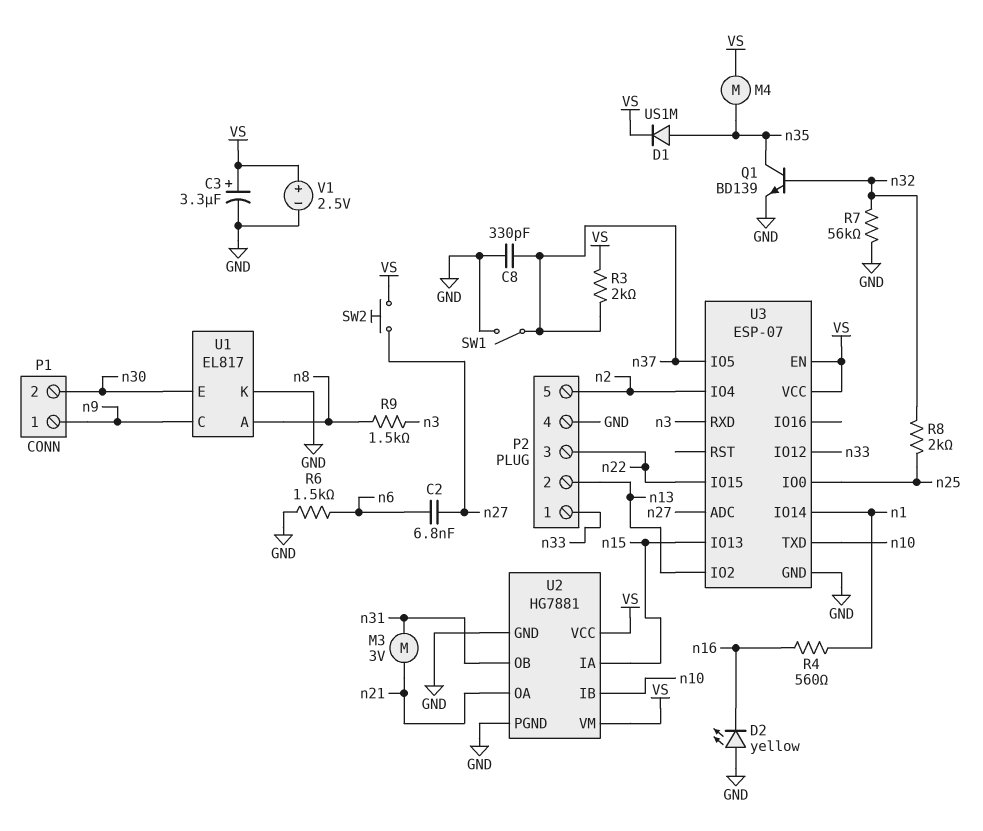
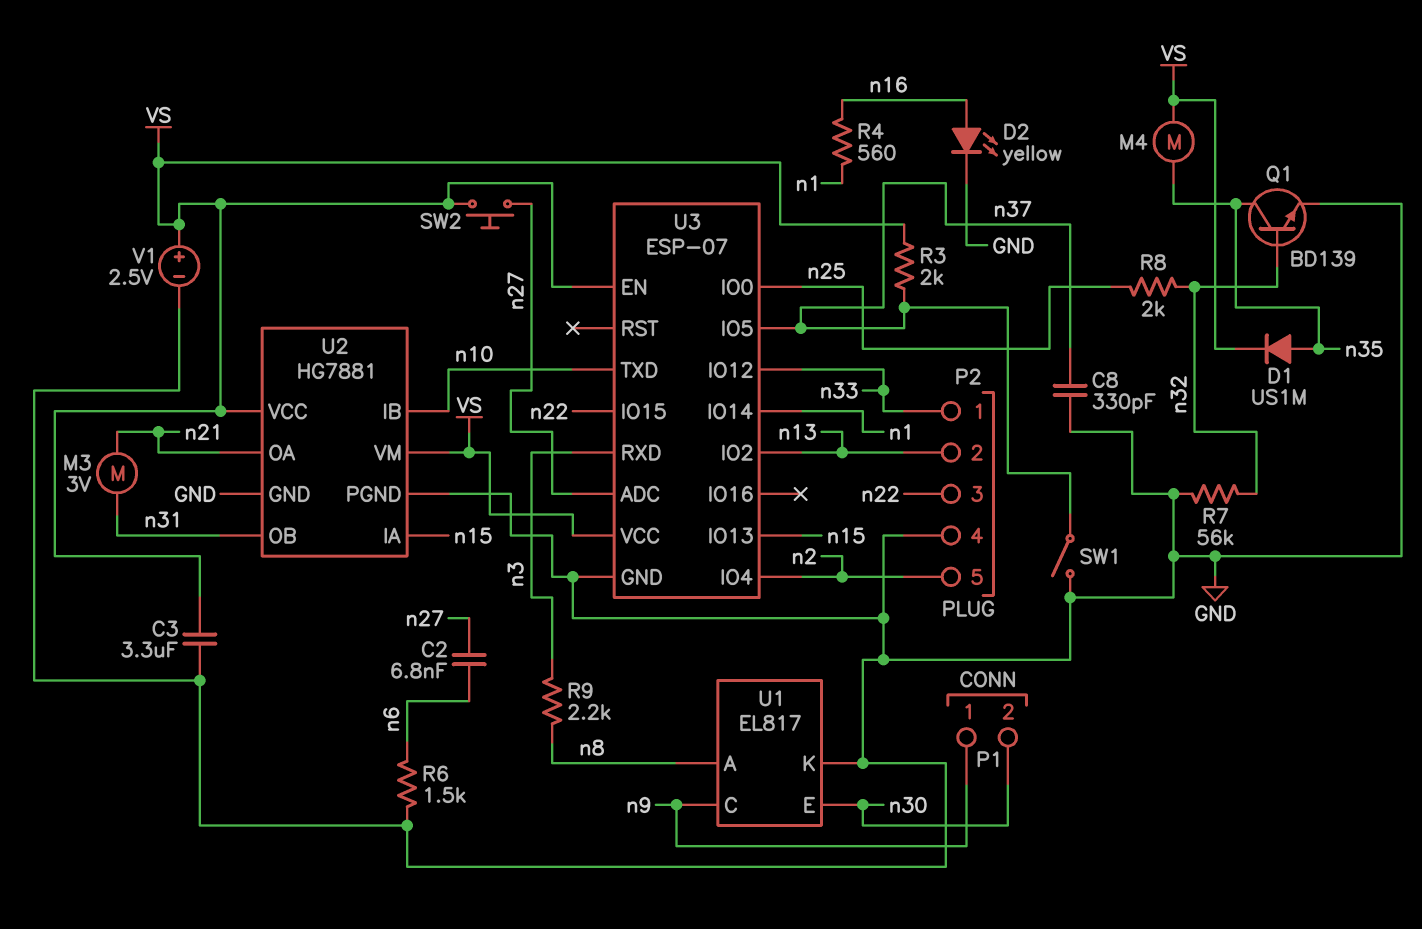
C3: 3.3uF (plus VS, minus GND) -> 3.3uF (GND, VS)
D2: LED yellow (A GND, K n16) -> LED yellow (A n16, K GND)
R9: 1.5k (n3, n8) -> 2.2k (n3, n8)

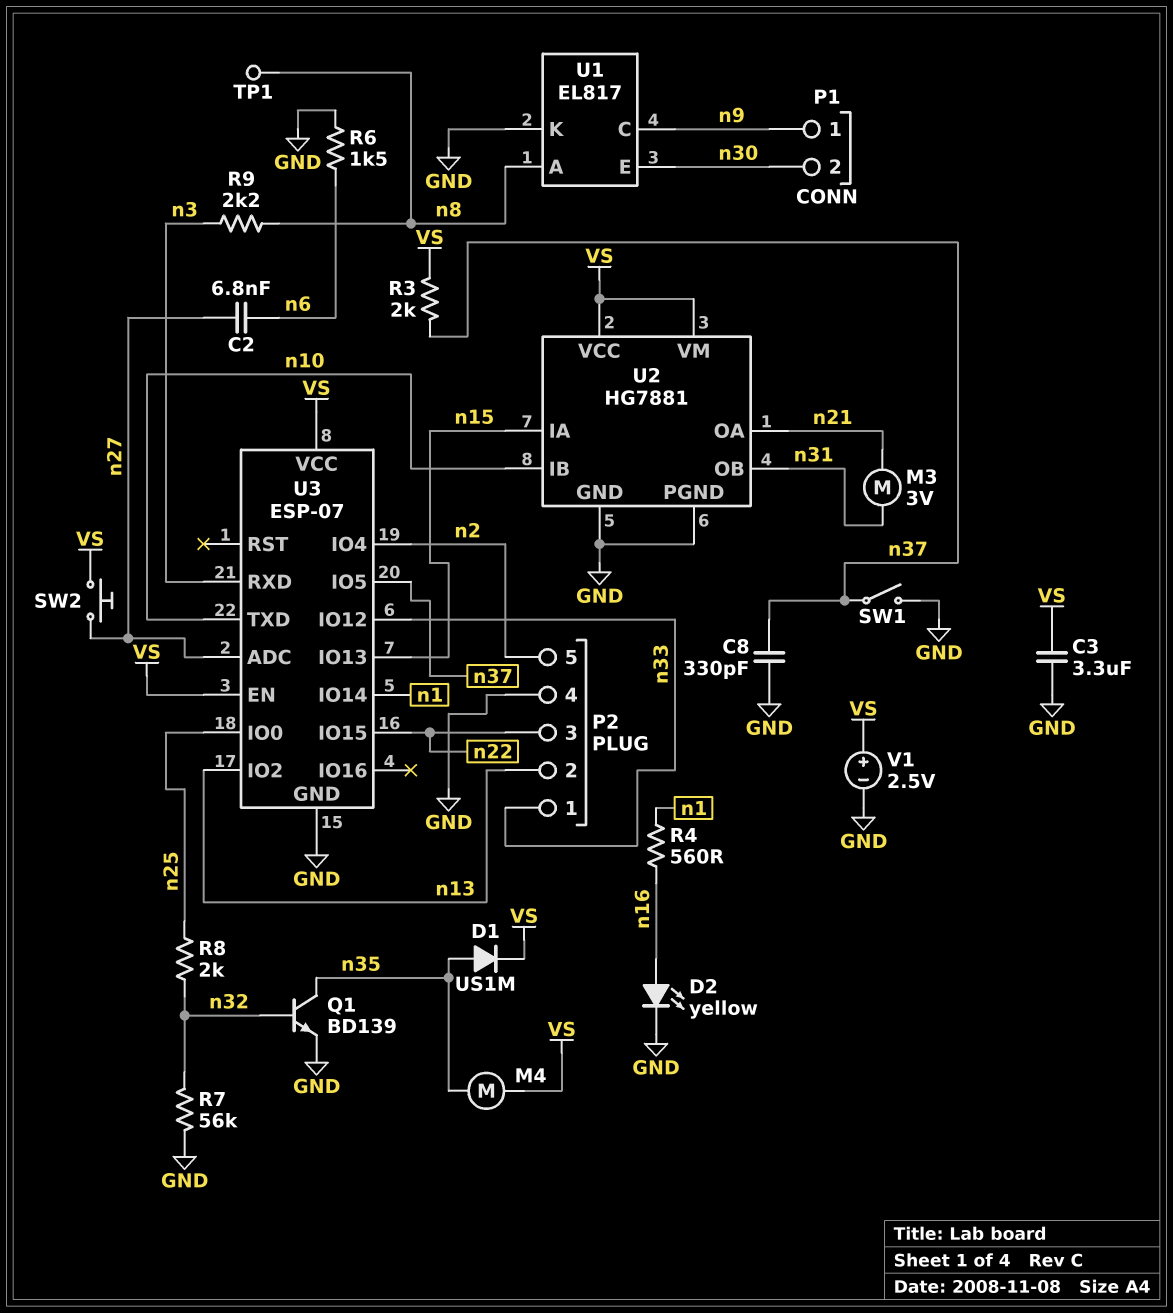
TP1: none -> test point (n8)

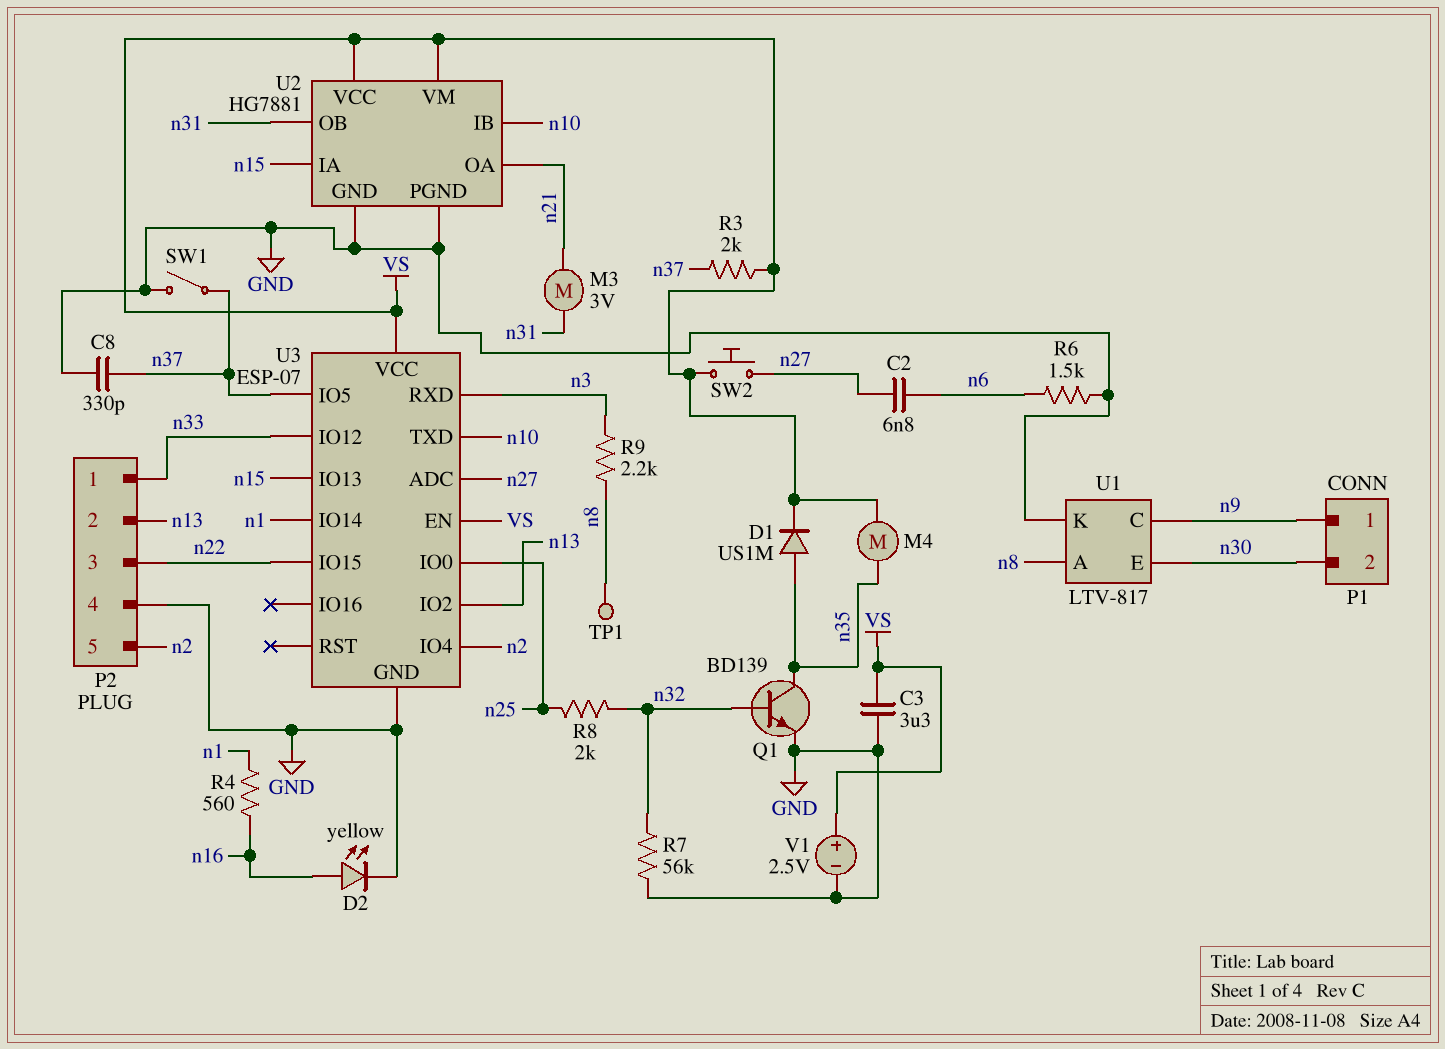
U1: EL817 -> LTV-817

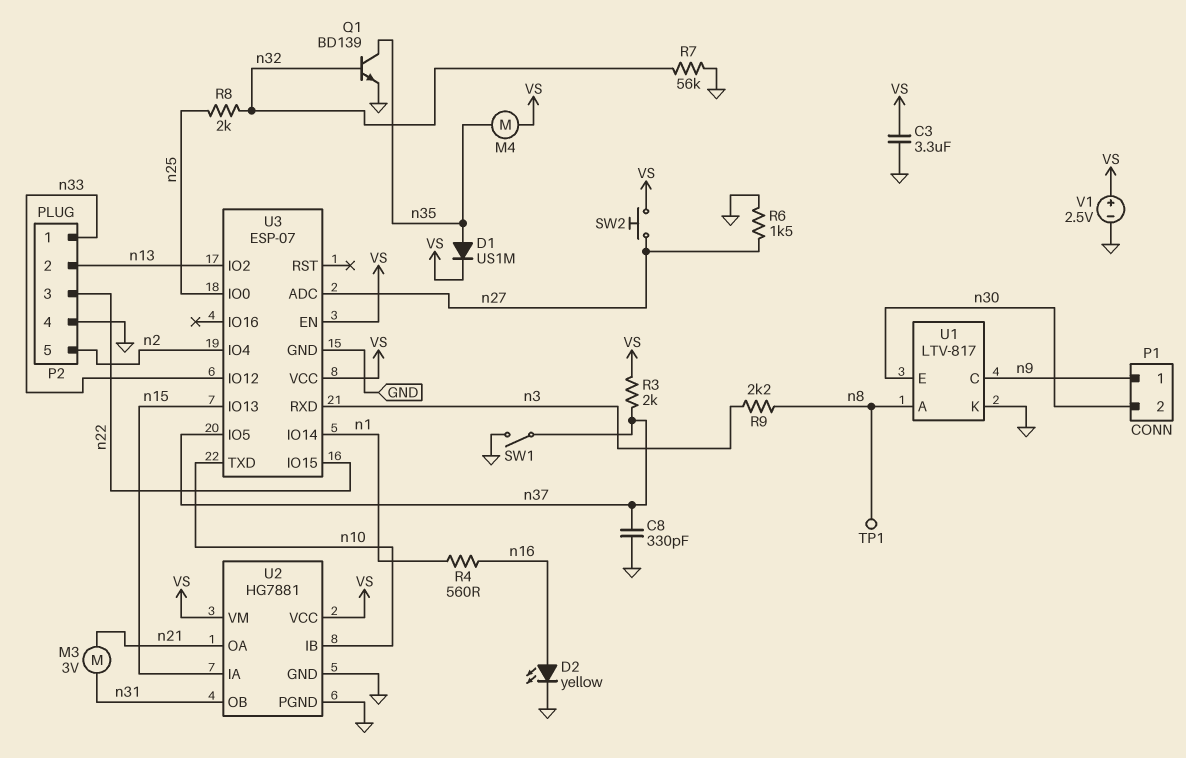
C2: 6.8nF (n6, n27) -> none
R6: 1.5k (GND, n6) -> 1.5k (GND, n27)

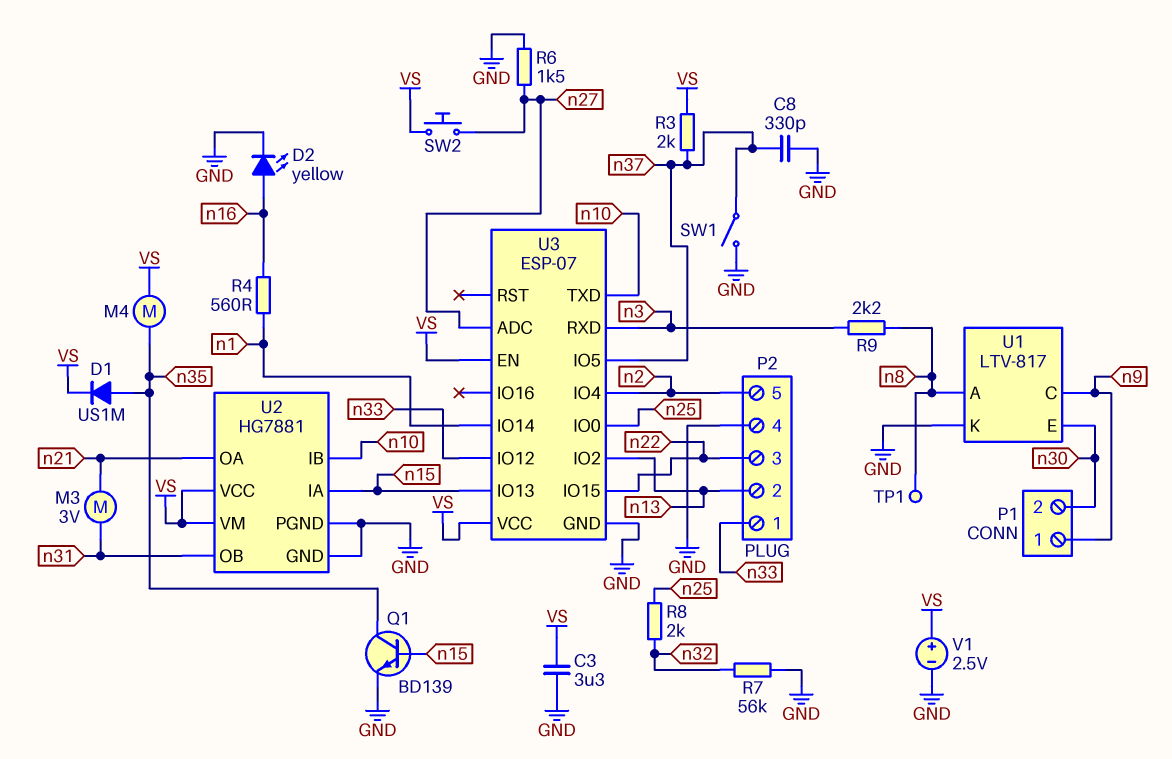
Q1: NPN BD139 (B n32, C n35, E GND) -> NPN BD139 (B n15, C n35, E GND)

